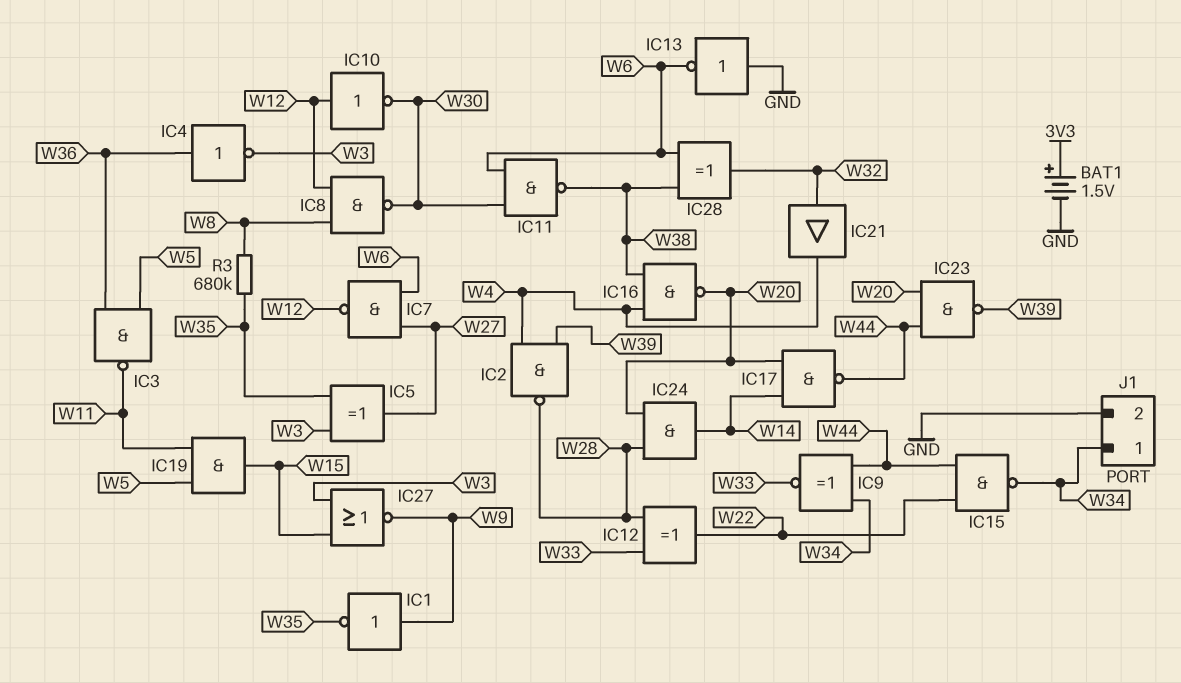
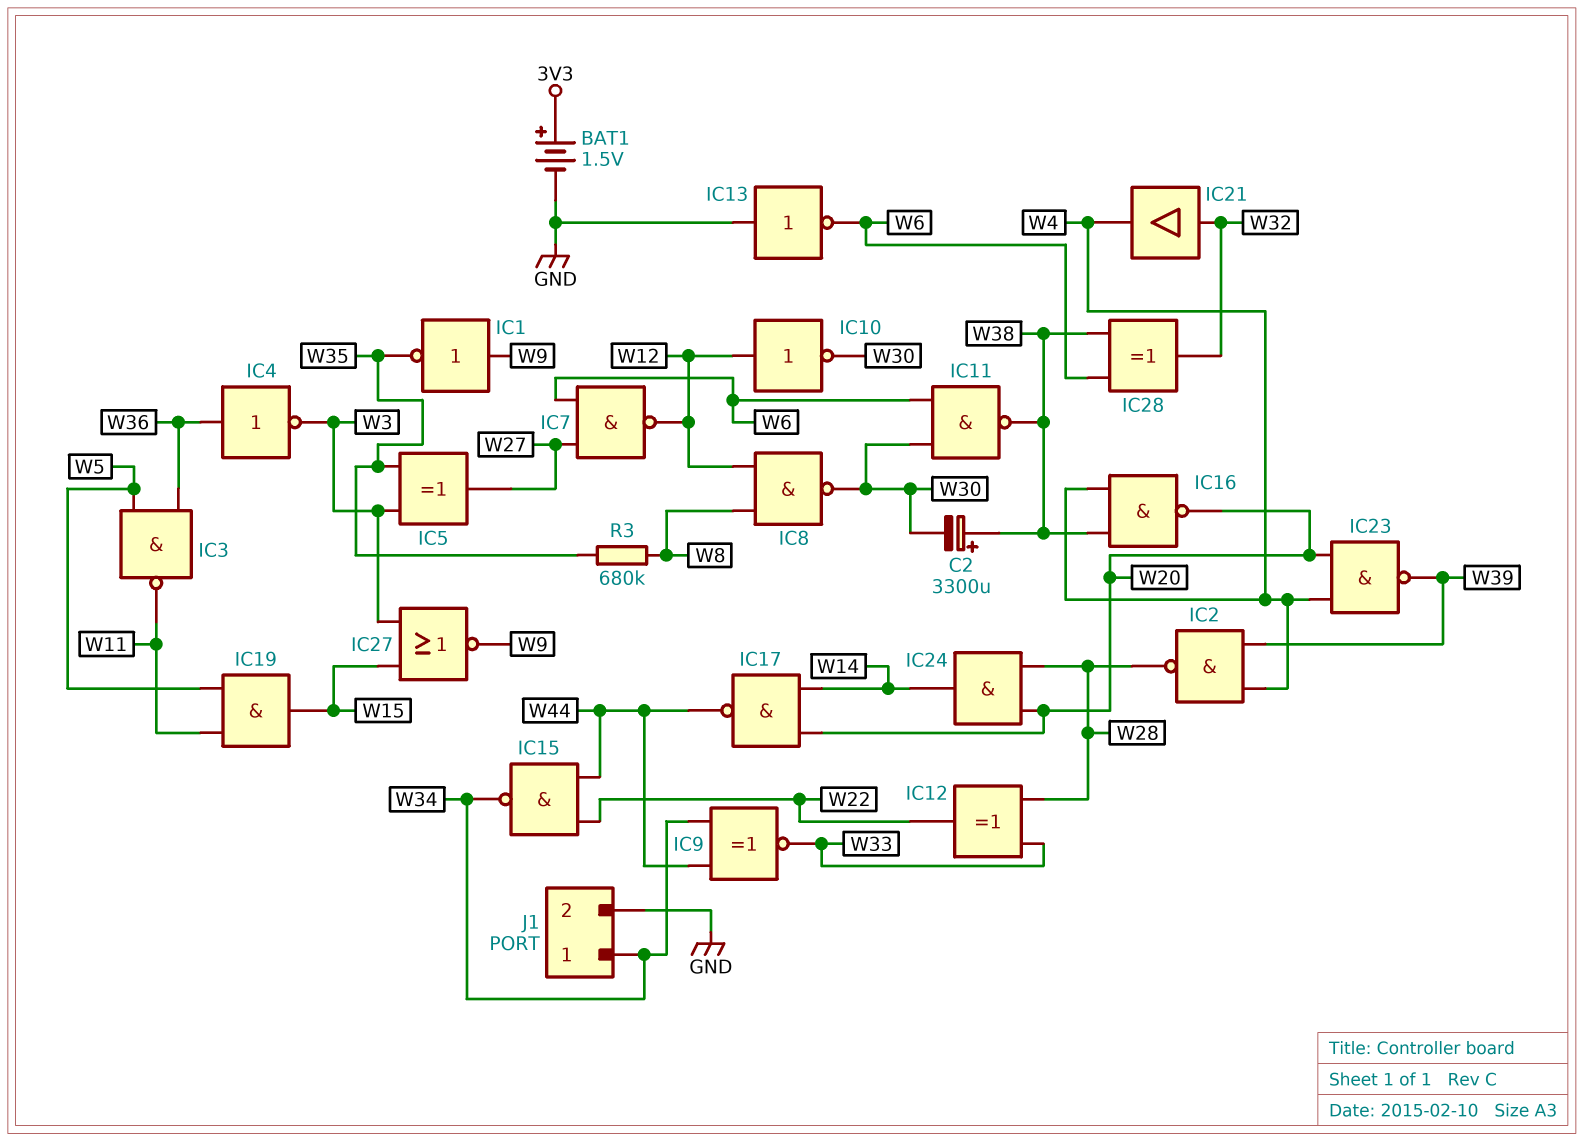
C2: none -> 3300uF (plus W38, minus W30)
IC23: NAND (in W20, in W44, out W39) -> NAND (in W4, in W20, out W39)

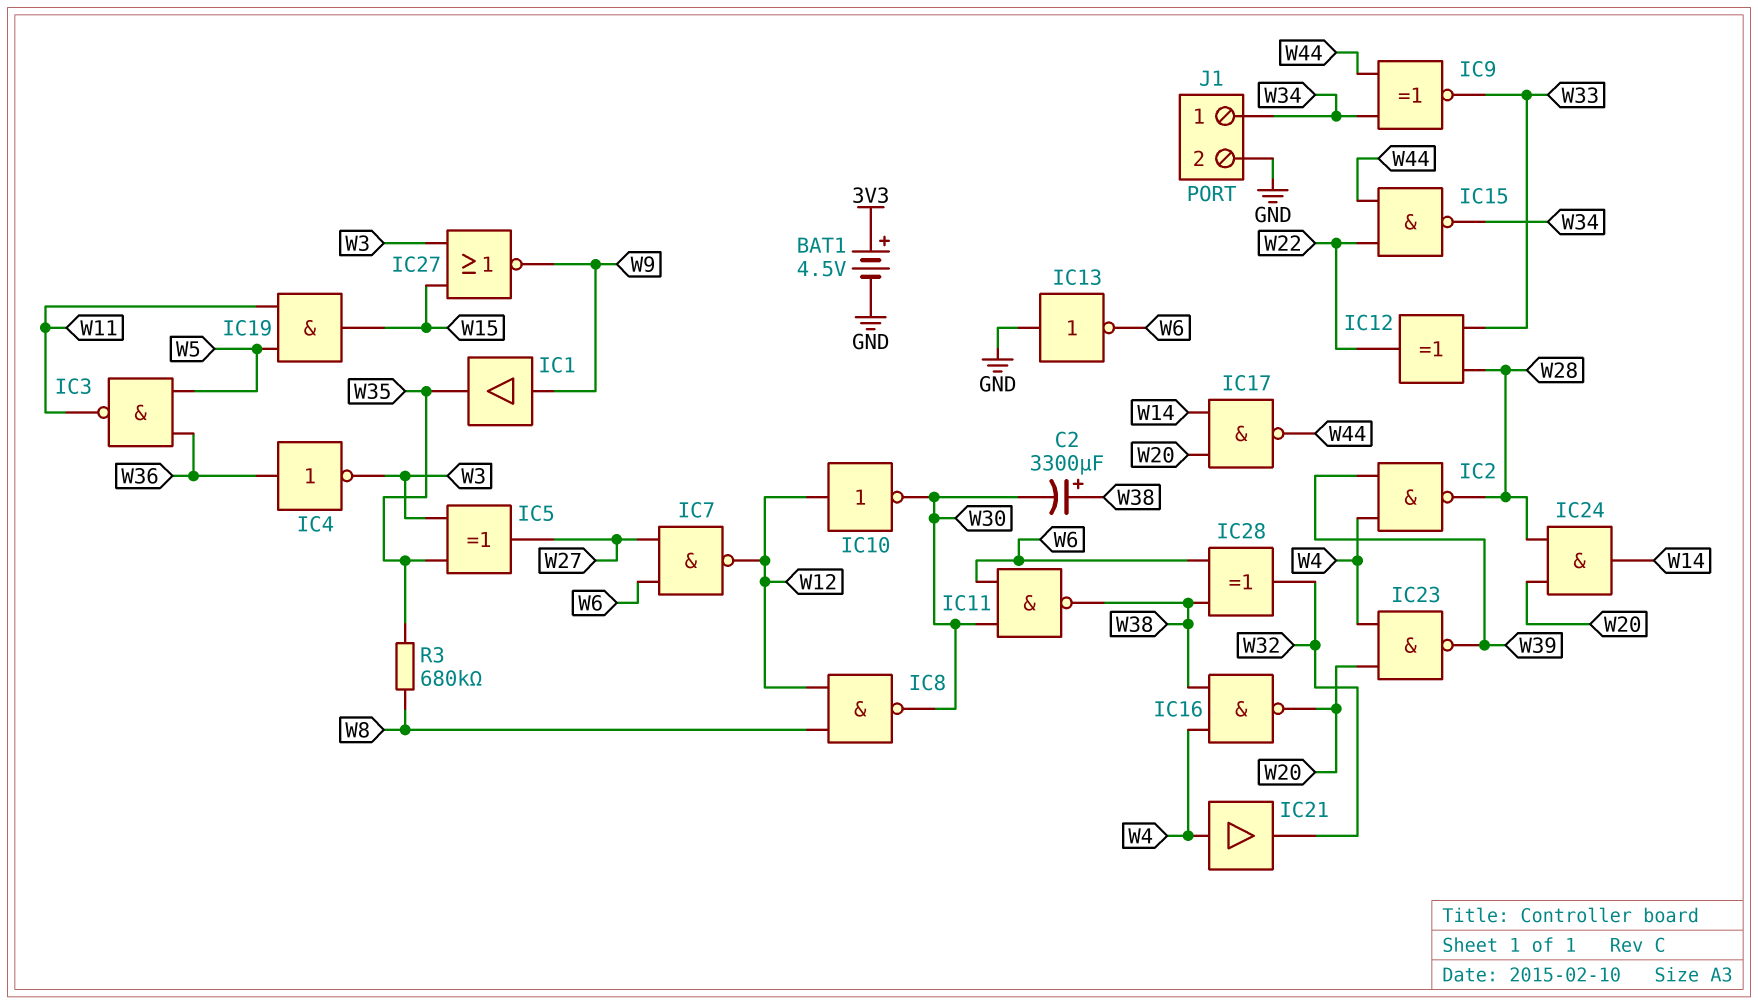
BAT1: 1.5V (plus 3V3, minus GND) -> 4.5V (plus 3V3, minus GND)
IC1: NOT (in W9, out W35) -> buffer (in W9, out W35)
IC21: buffer (in W32, out W4) -> buffer (in W4, out W32)

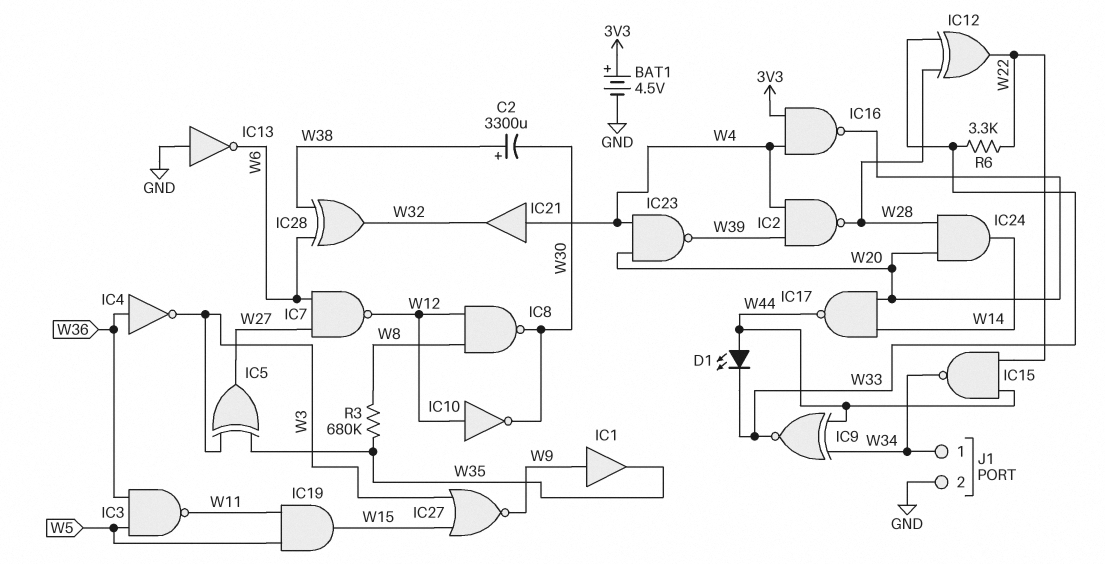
D1: none -> LED (A W44, K W33)
IC11: NAND (in W6, in W30, out W38) -> none
IC16: NAND (in W4, in W38, out W20) -> NAND (in 3V3, in W4, out W20)
R6: none -> 3.3k (W22, W33)

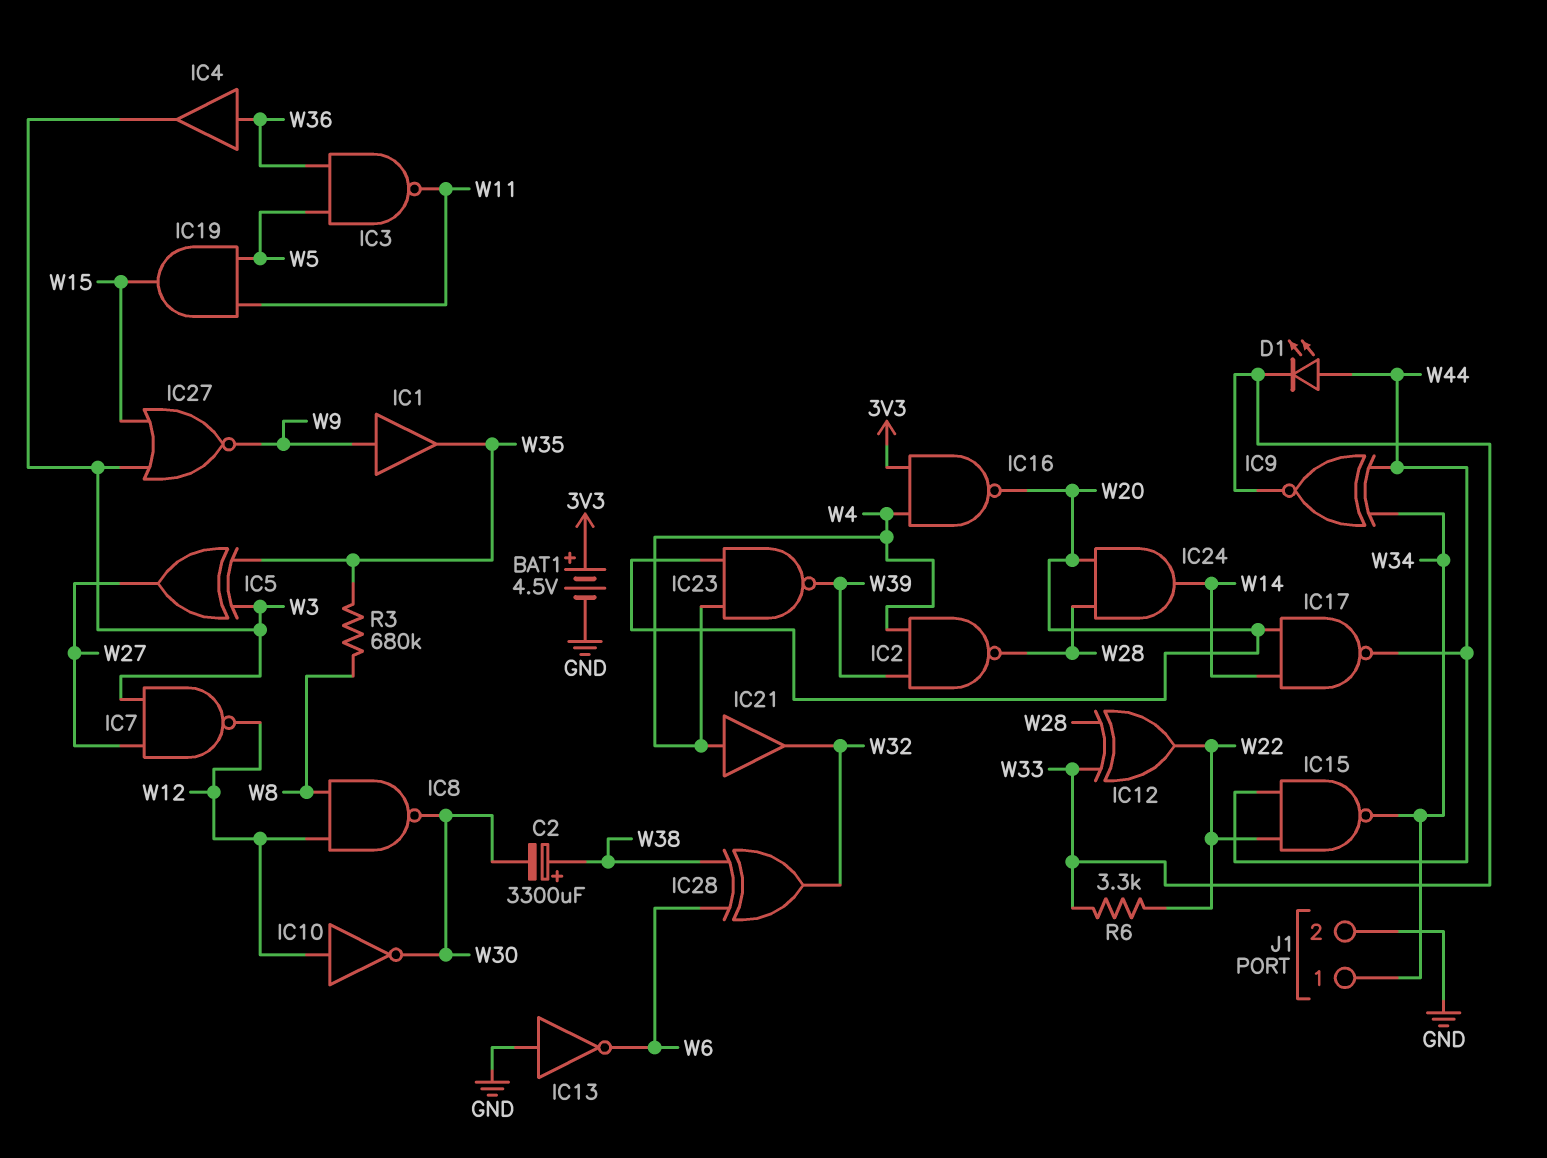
IC4: NOT (in W36, out W3) -> buffer (in W36, out W3)
IC7: NAND (in W6, in W27, out W12) -> NAND (in W3, in W27, out W12)

